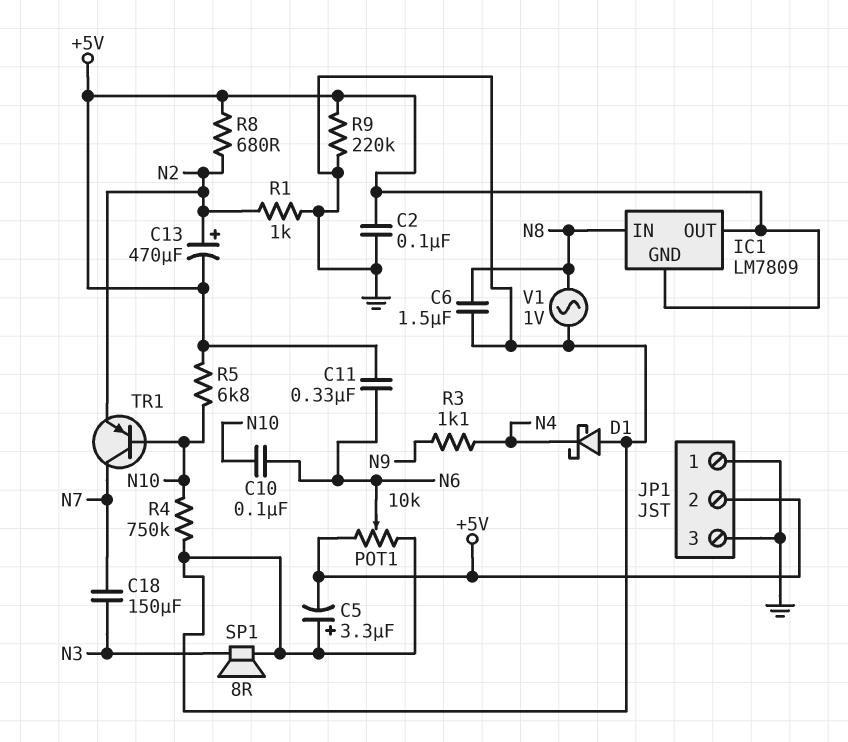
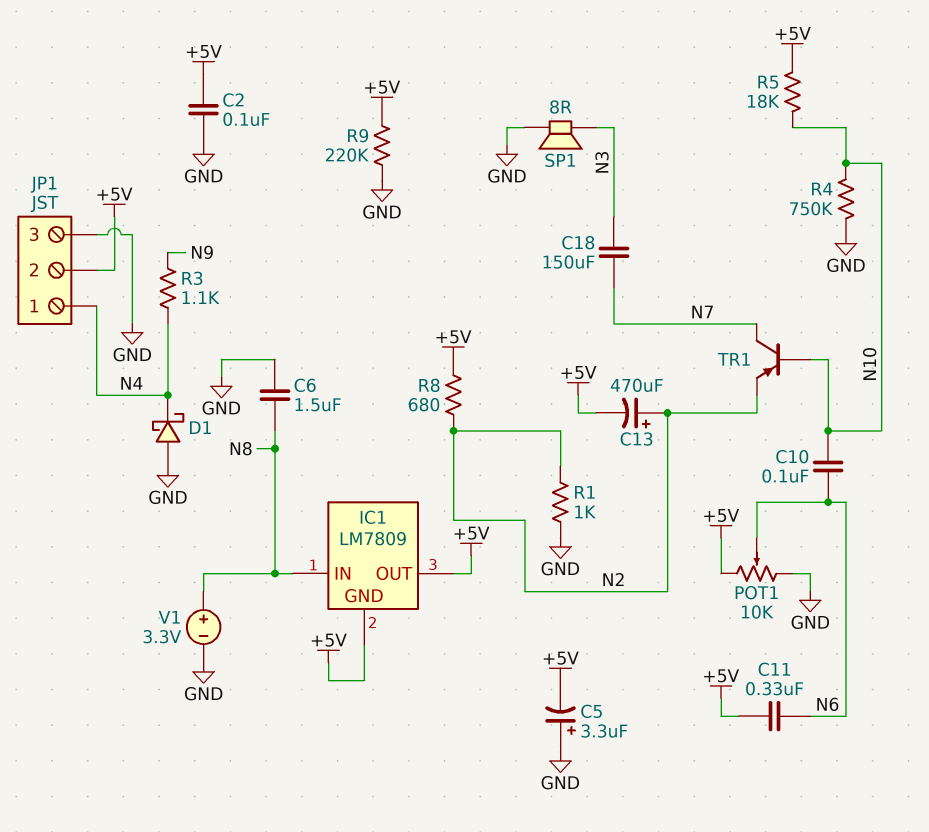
JP1 pin 1: GND -> N4
R5: 6.8k (+5V, N10) -> 18k (+5V, N10)
V1: AC 1V (GND, N8) -> 3.3V (plus N8, minus GND)

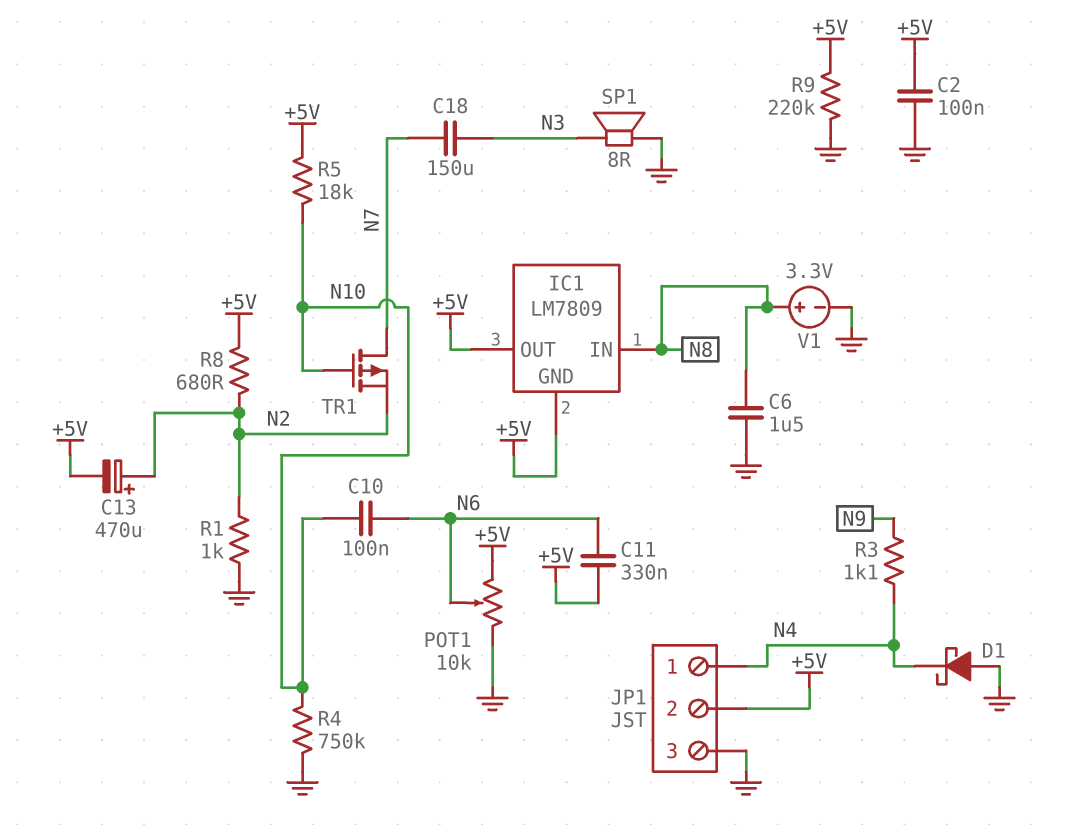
C5: 3.3uF (plus GND, minus +5V) -> none
TR1: PNP (B N10, C N7, E N2) -> PMOS (G N10, D N7, S N2)

